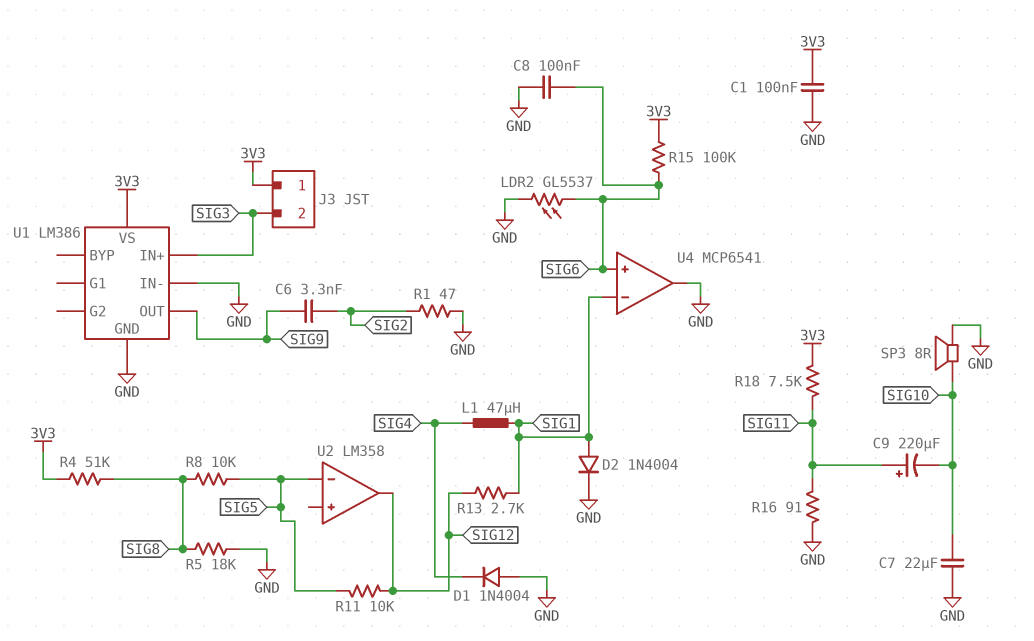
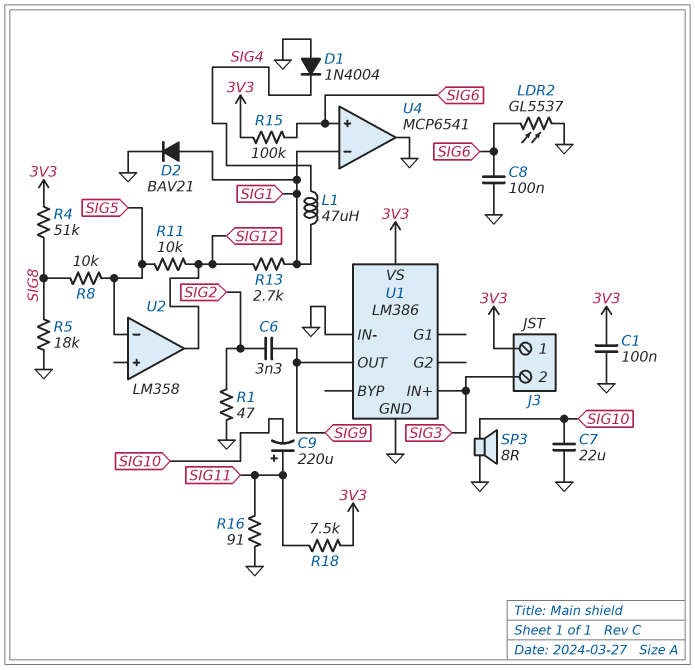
D2: diode 1N4004 (A SIG1, K GND) -> diode BAV21 (A SIG1, K GND)

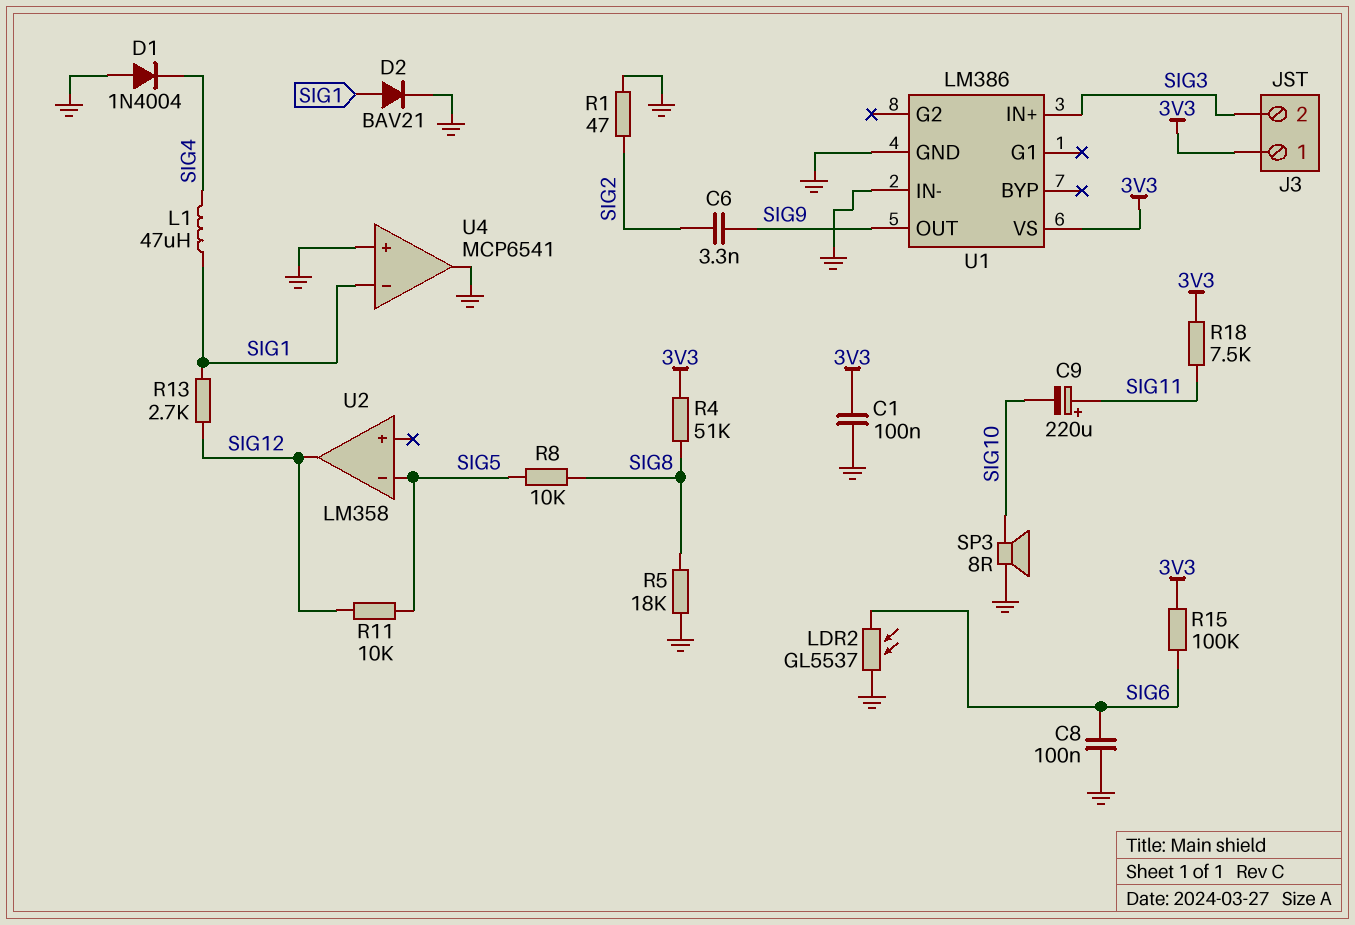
C7: 22uF (GND, SIG10) -> none
R16: 91 (GND, SIG11) -> none
U4 pin in+: SIG6 -> GND

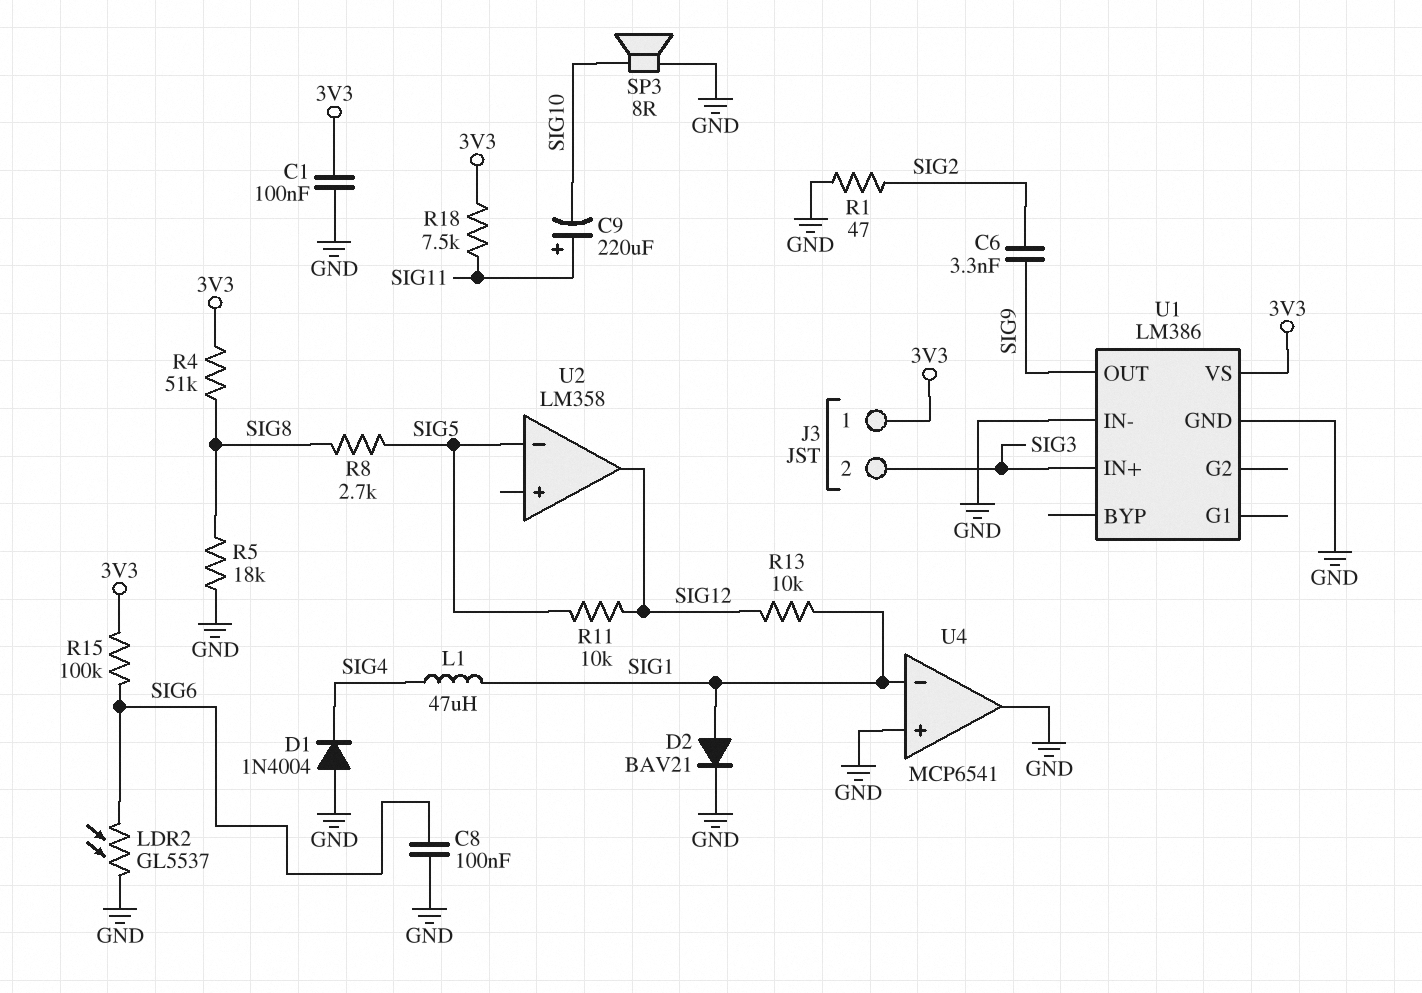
R8: 10k (SIG5, SIG8) -> 2.7k (SIG5, SIG8)
R13: 2.7k (SIG1, SIG12) -> 10k (SIG1, SIG12)

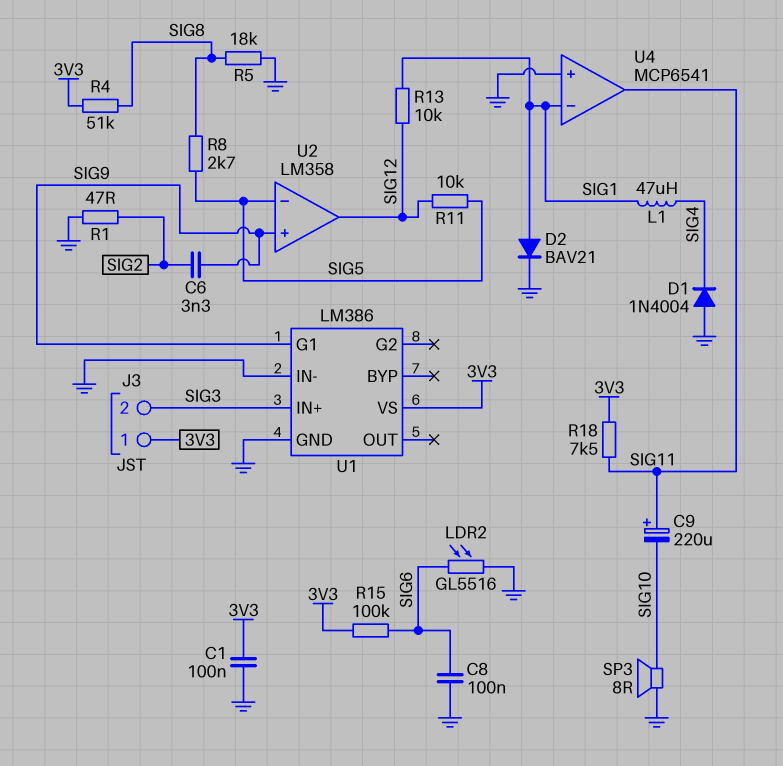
LDR2: GL5537 (GND, SIG6) -> GL5516 (GND, SIG6)
U1 pin G1: none -> SIG9
U1 pin OUT: SIG9 -> none
U2 pin in+: none -> SIG9
U4 pin out: GND -> SIG11

